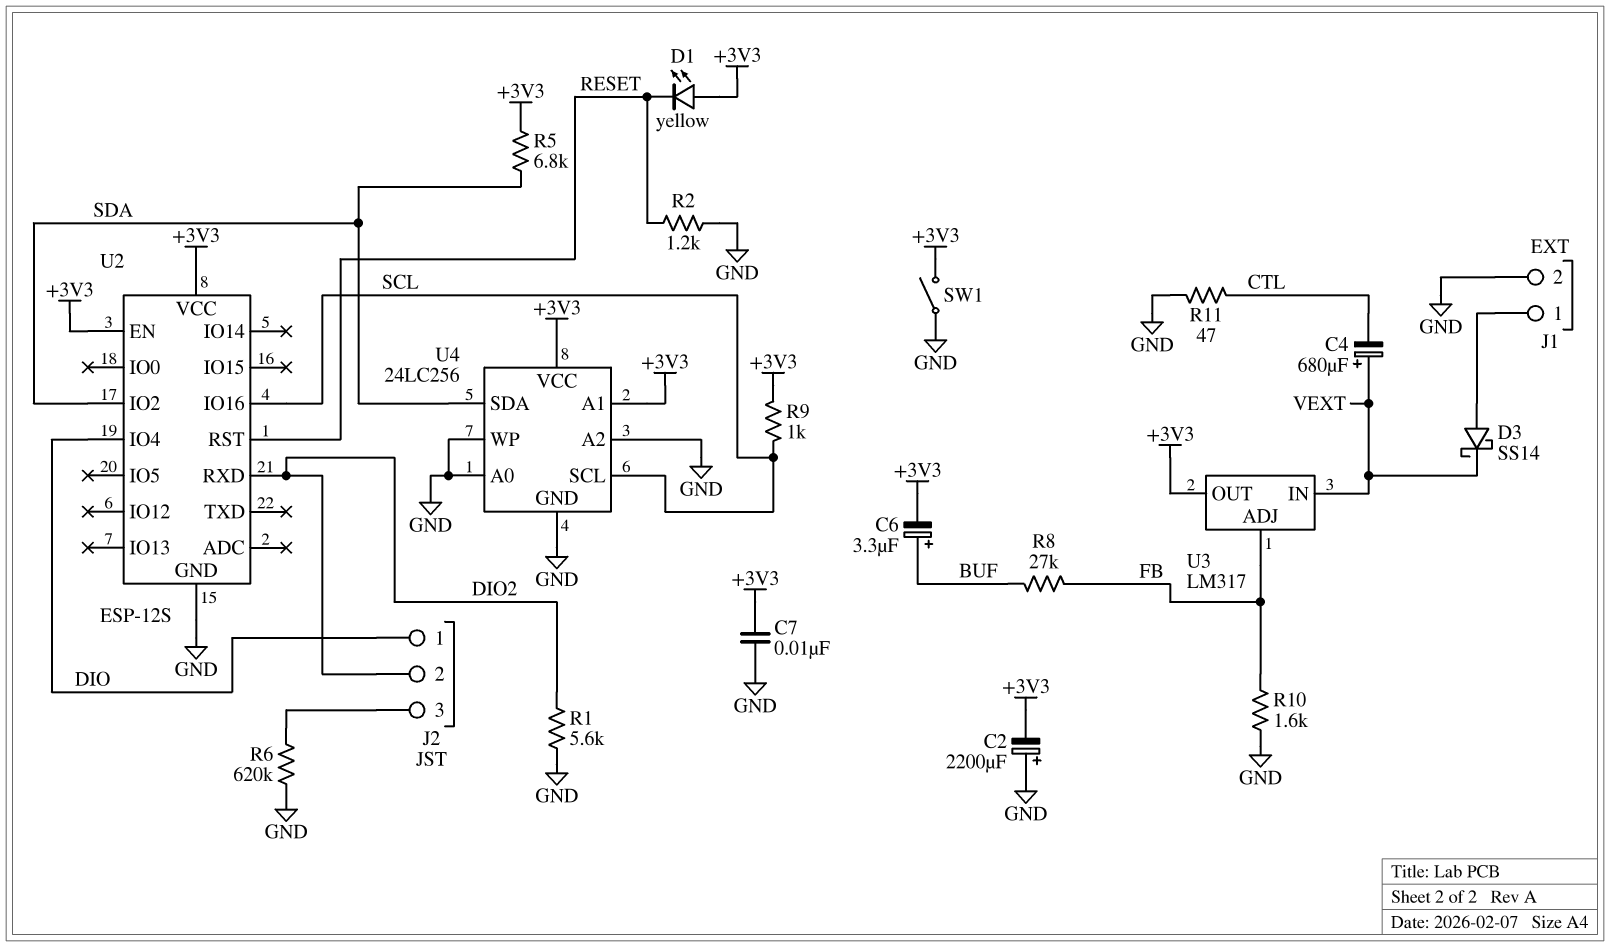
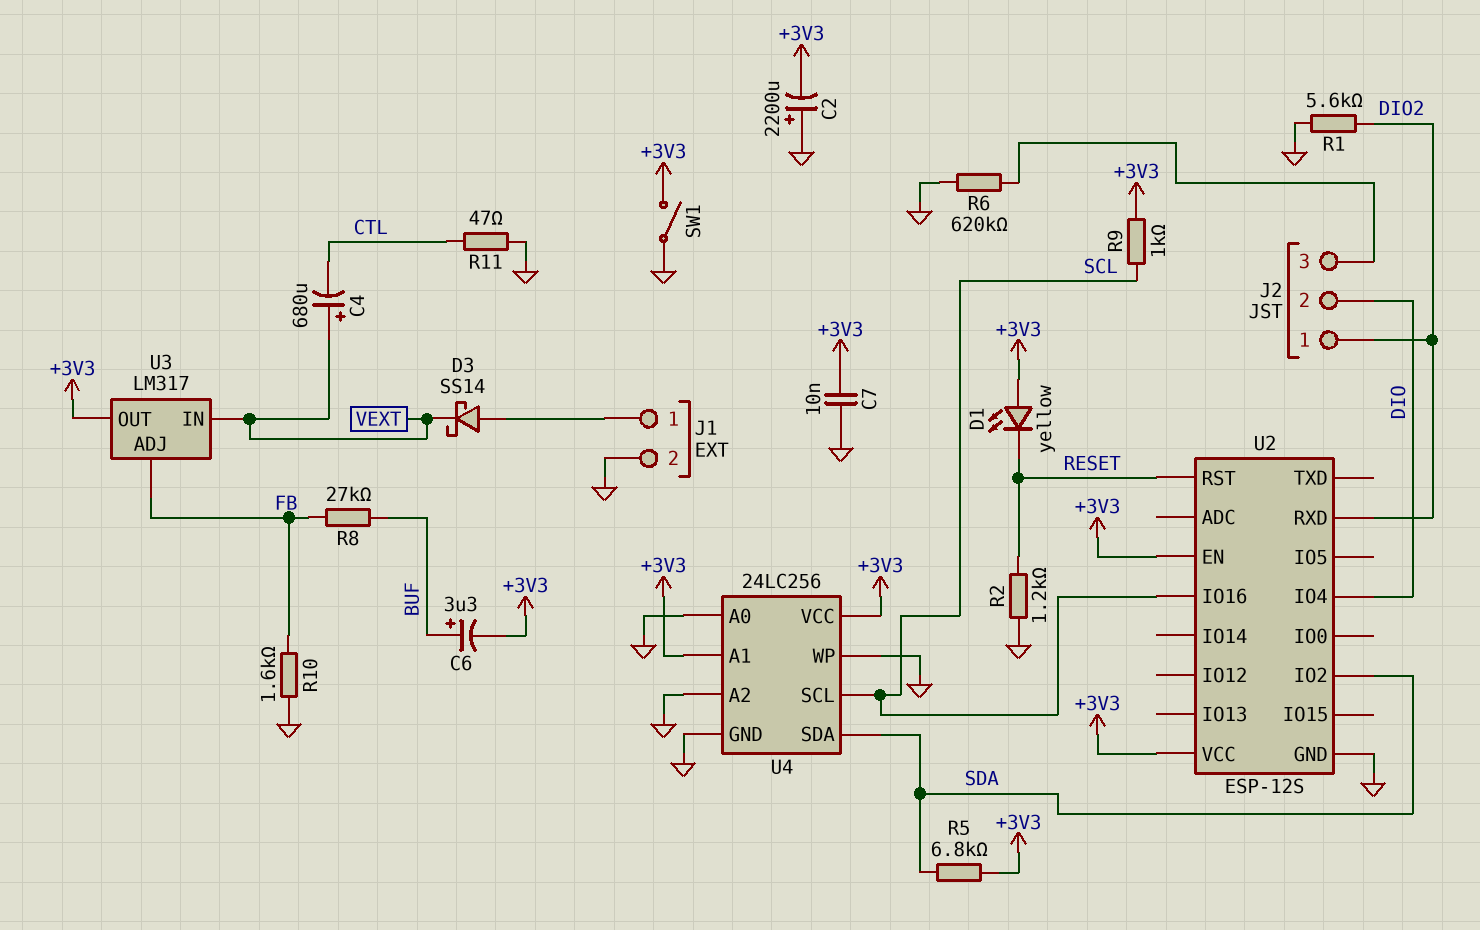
J2 pin 1: DIO -> DIO2
J2 pin 2: DIO2 -> DIO

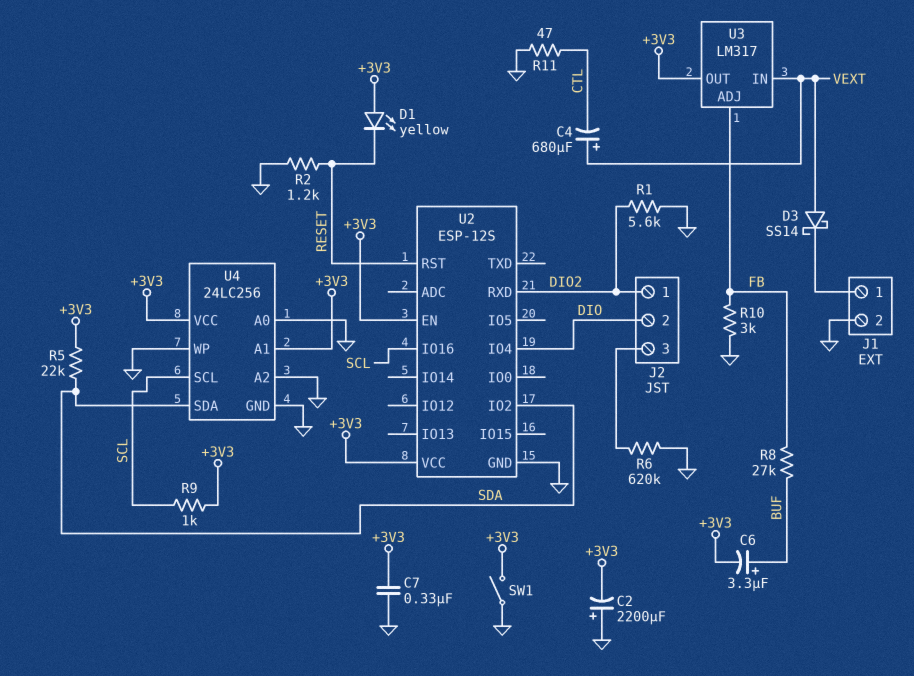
C7: 10nF (+3V3, GND) -> 330nF (+3V3, GND)
D3: schottky SS14 (A J1/1, K VEXT) -> schottky SS14 (A VEXT, K J1/1)
R5: 6.8k (+3V3, SDA) -> 22k (+3V3, SDA)
R10: 1.6k (FB, GND) -> 3k (FB, GND)

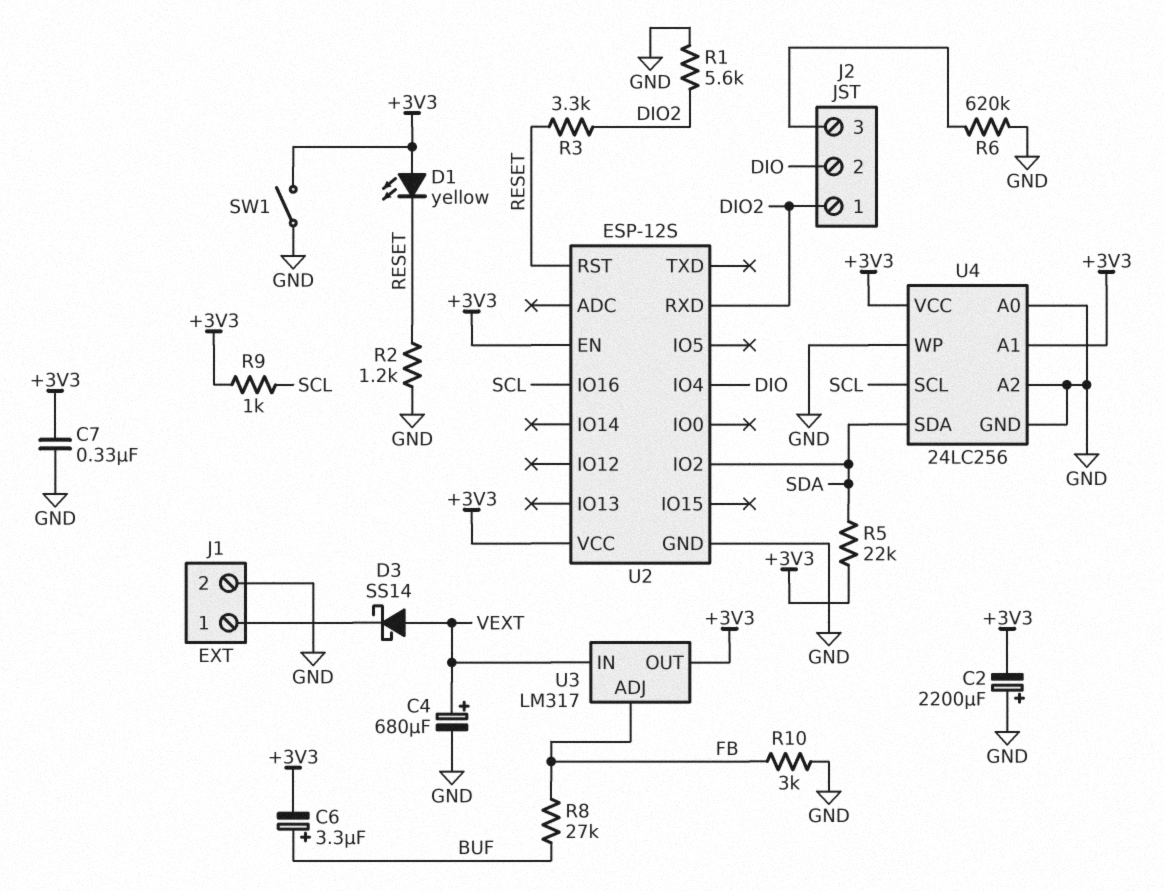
C4: 680uF (plus VEXT, minus CTL) -> 680uF (plus VEXT, minus GND)
R3: none -> 3.3k (DIO2, RESET)
R11: 47 (CTL, GND) -> none

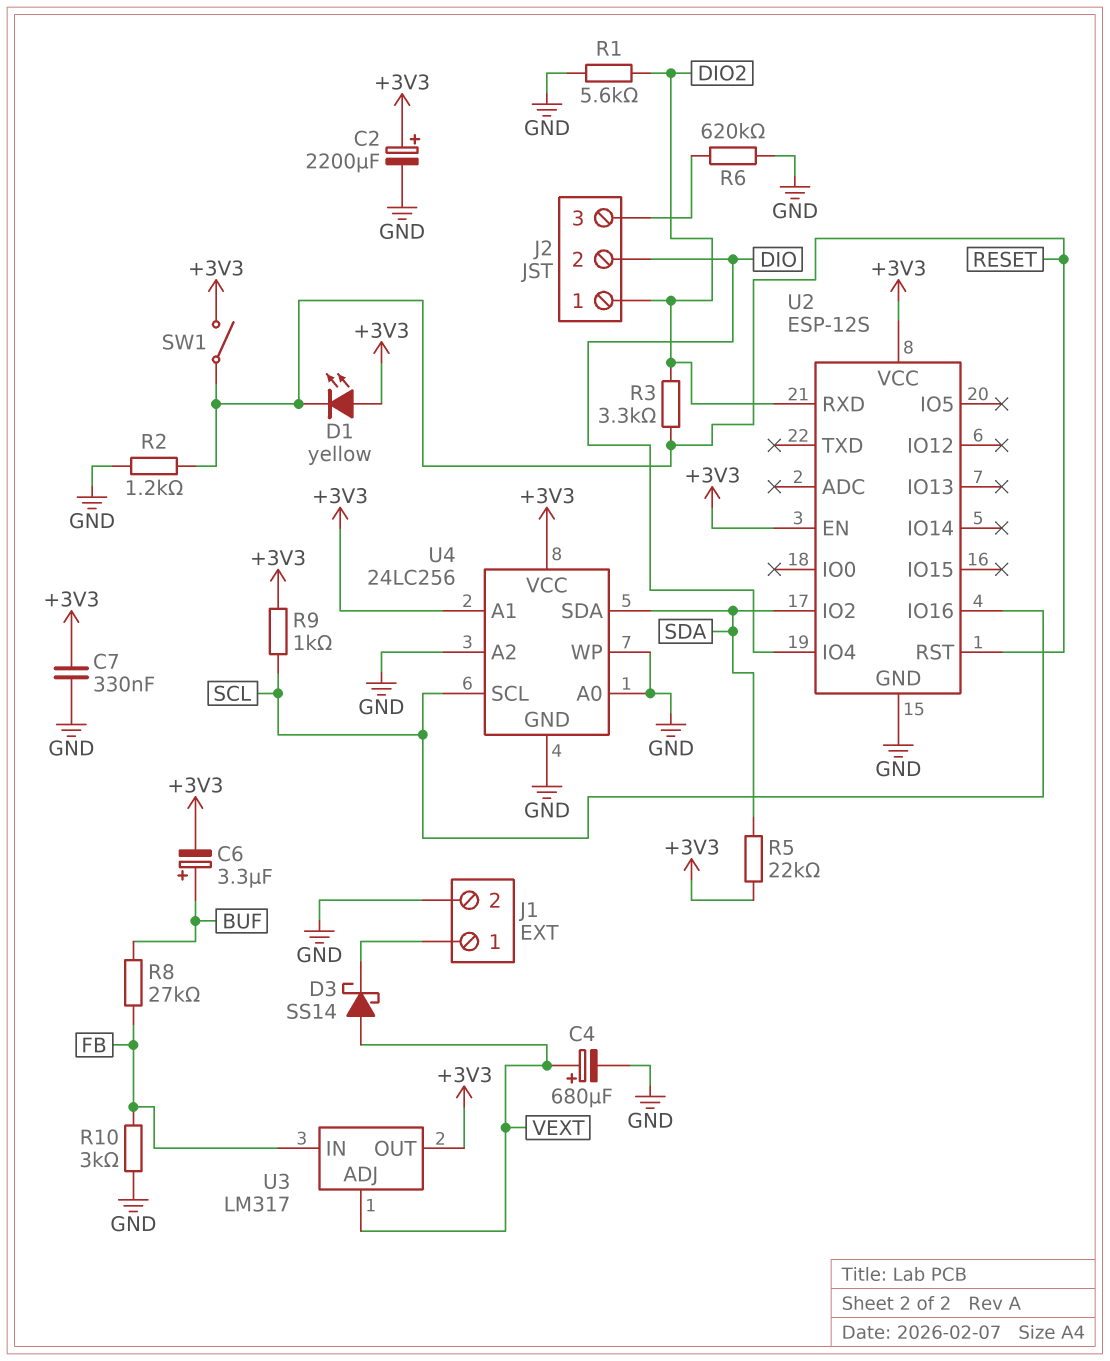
C2: 2200uF (plus GND, minus +3V3) -> 2200uF (plus +3V3, minus GND)
SW1: switch (+3V3, GND) -> switch (+3V3, RESET)
U3 pin ADJ: FB -> VEXT
U3 pin IN: VEXT -> FB

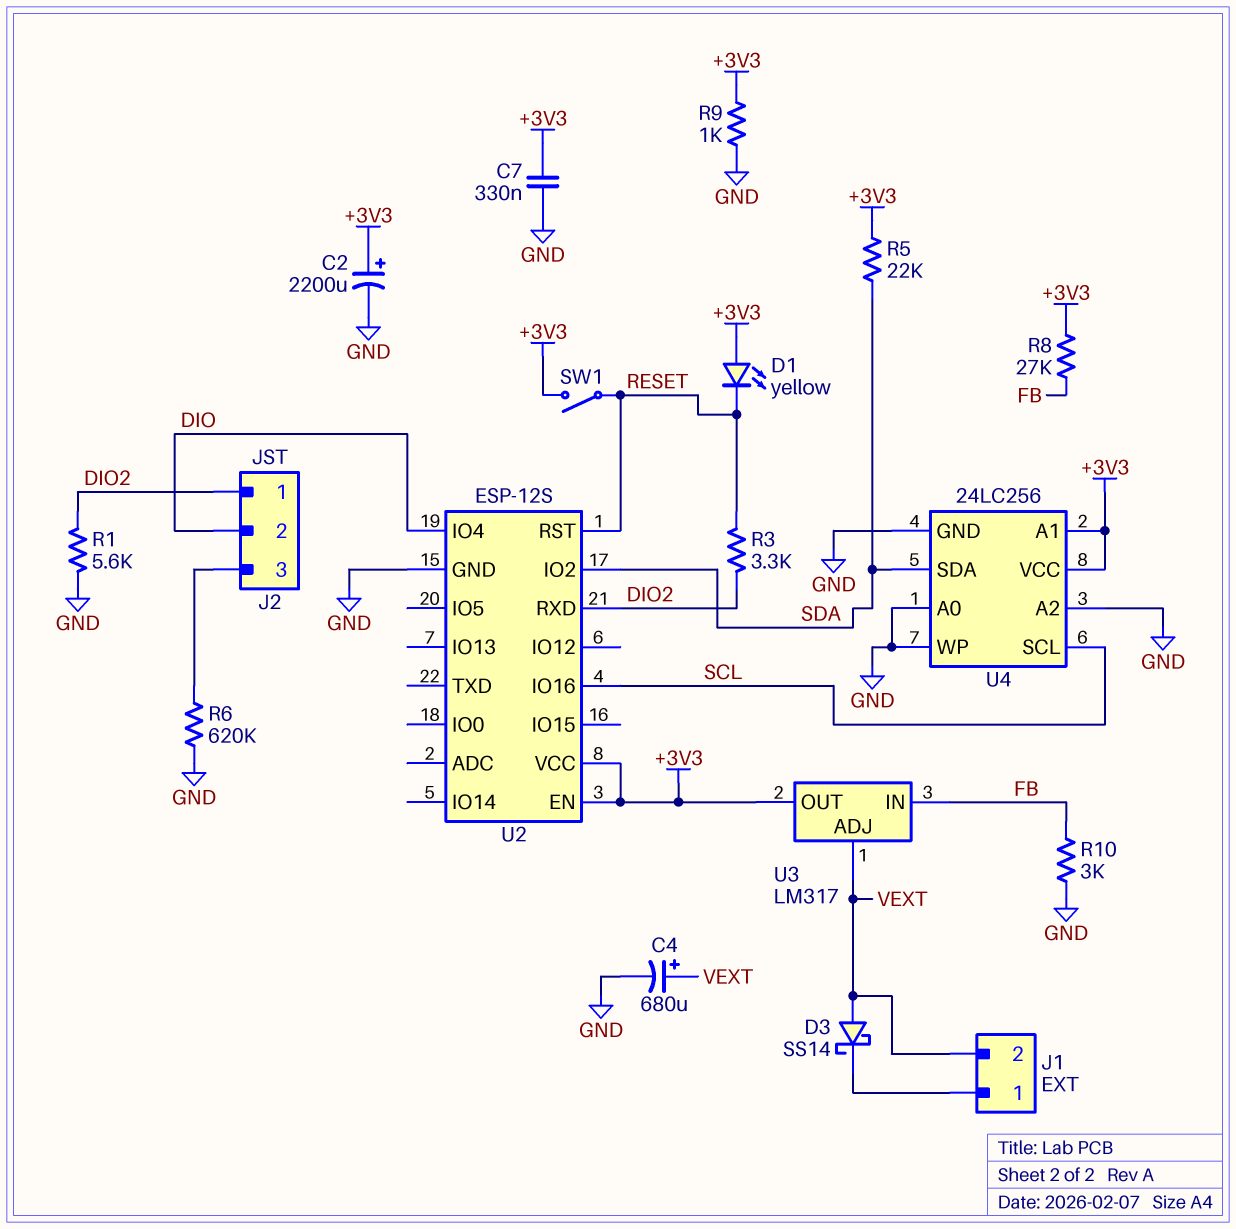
C6: 3.3uF (plus BUF, minus +3V3) -> none
J1 pin 2: GND -> VEXT
R2: 1.2k (GND, RESET) -> none
R8: 27k (BUF, FB) -> 27k (+3V3, FB)
R9: 1k (+3V3, SCL) -> 1k (+3V3, GND)

